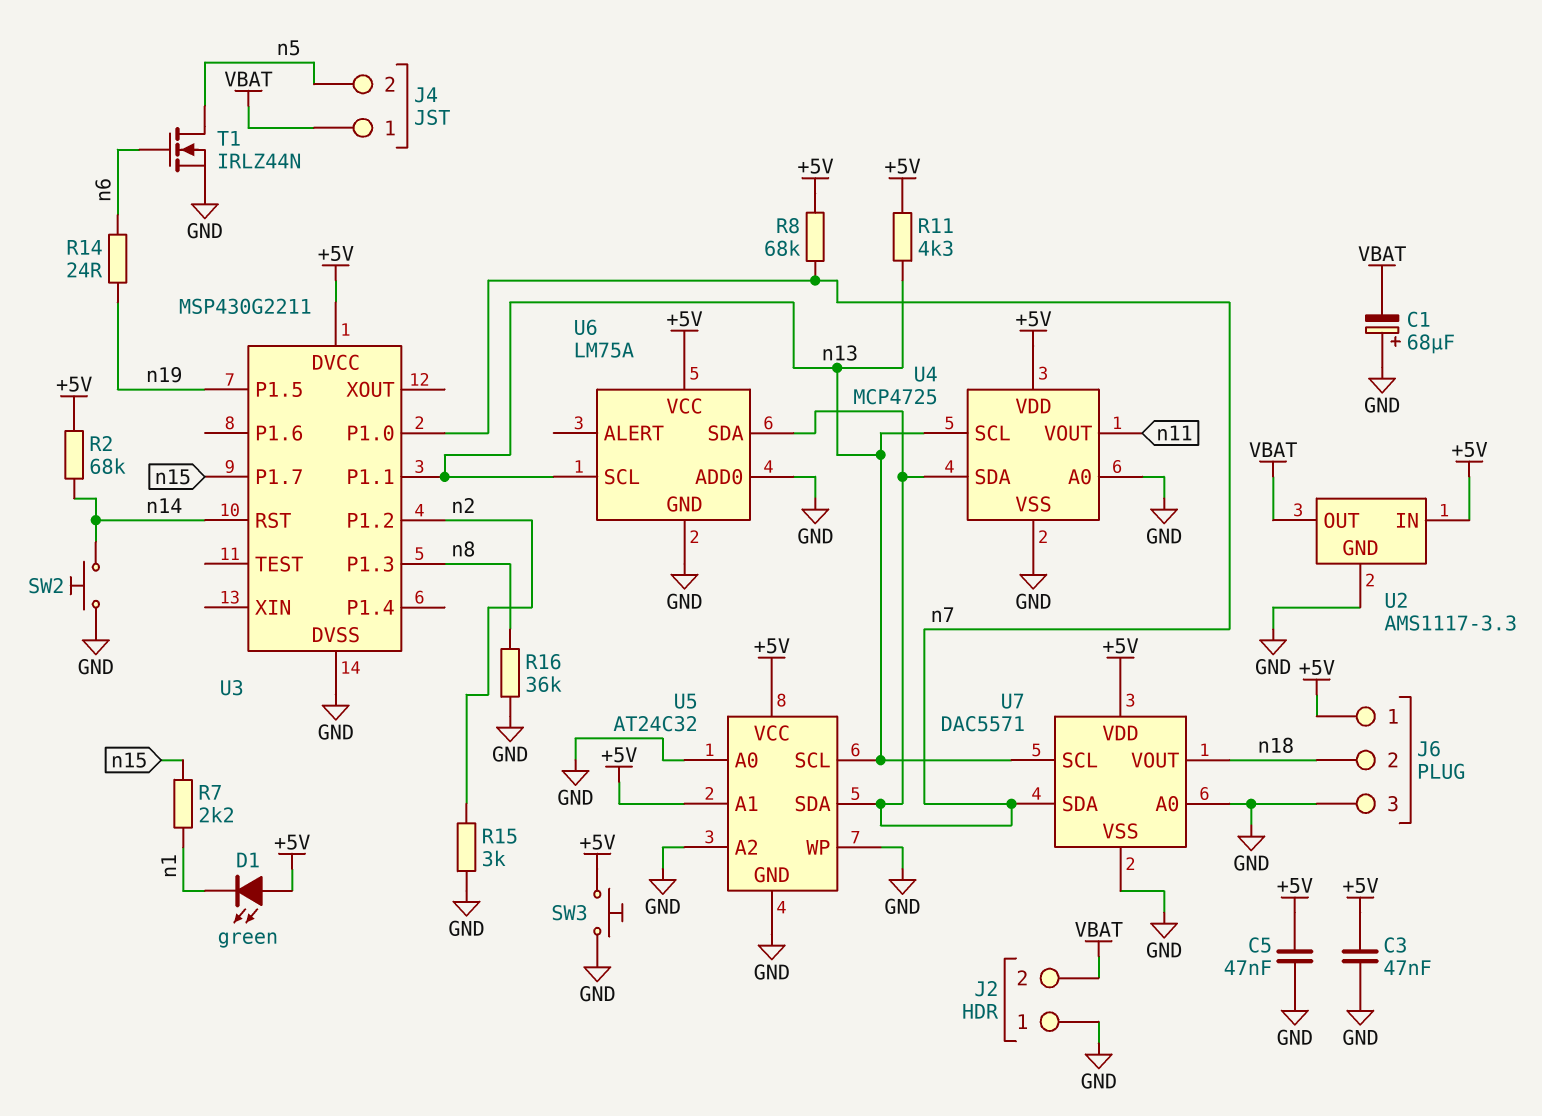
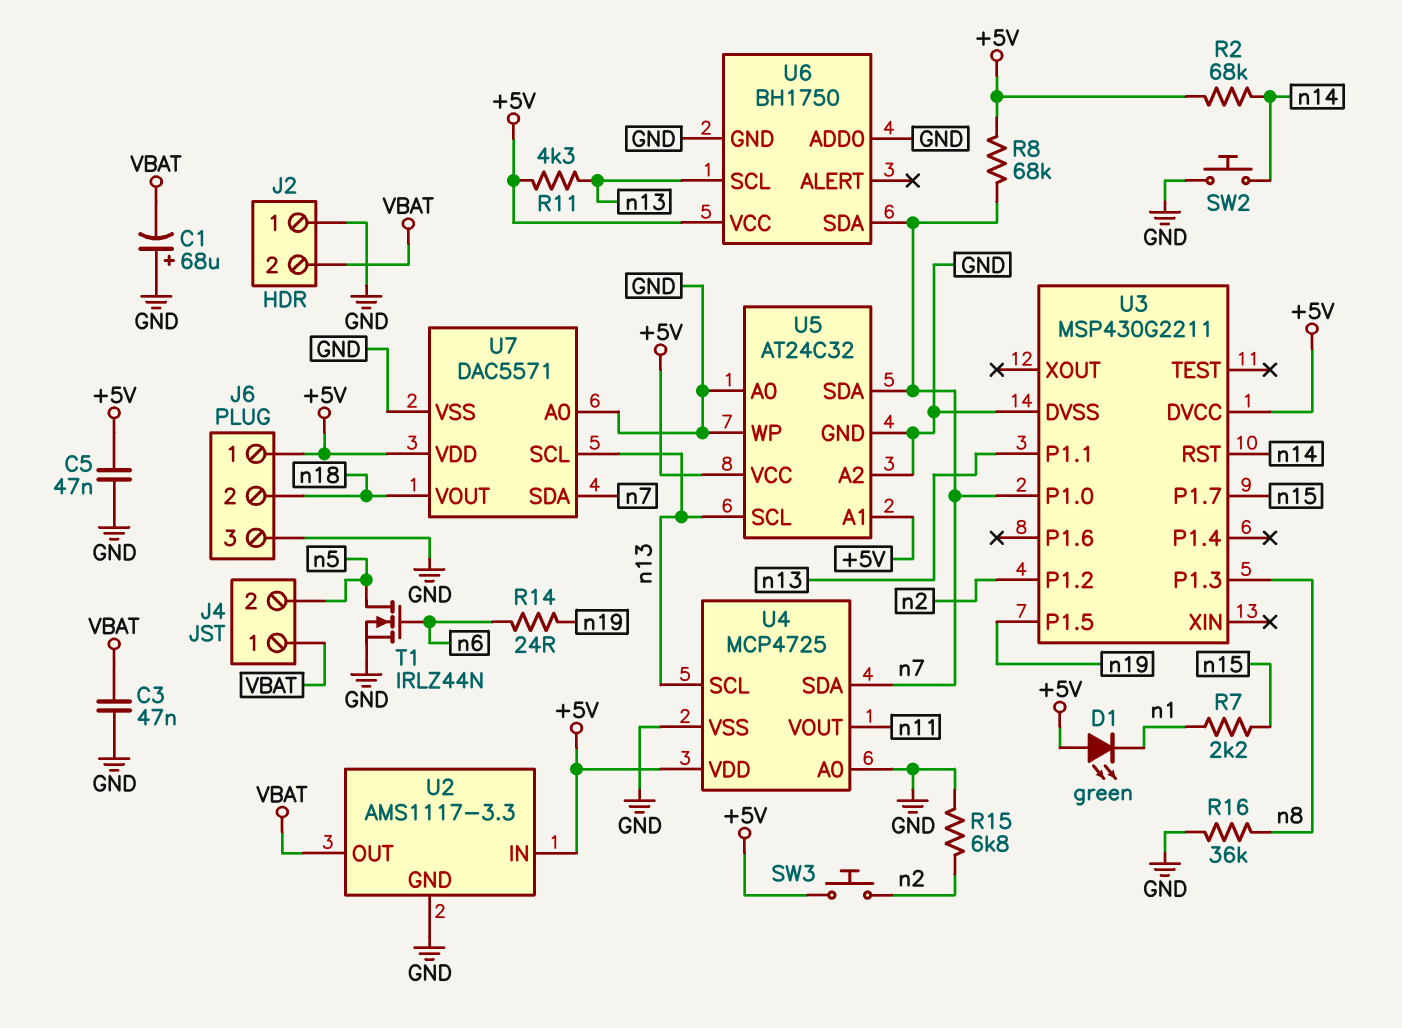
C3: 47nF (+5V, GND) -> 47nF (GND, VBAT)
R15: 3k (GND, n2) -> 6.8k (GND, n2)
SW3: button (+5V, GND) -> button (+5V, n2)
U6: LM75A -> BH1750

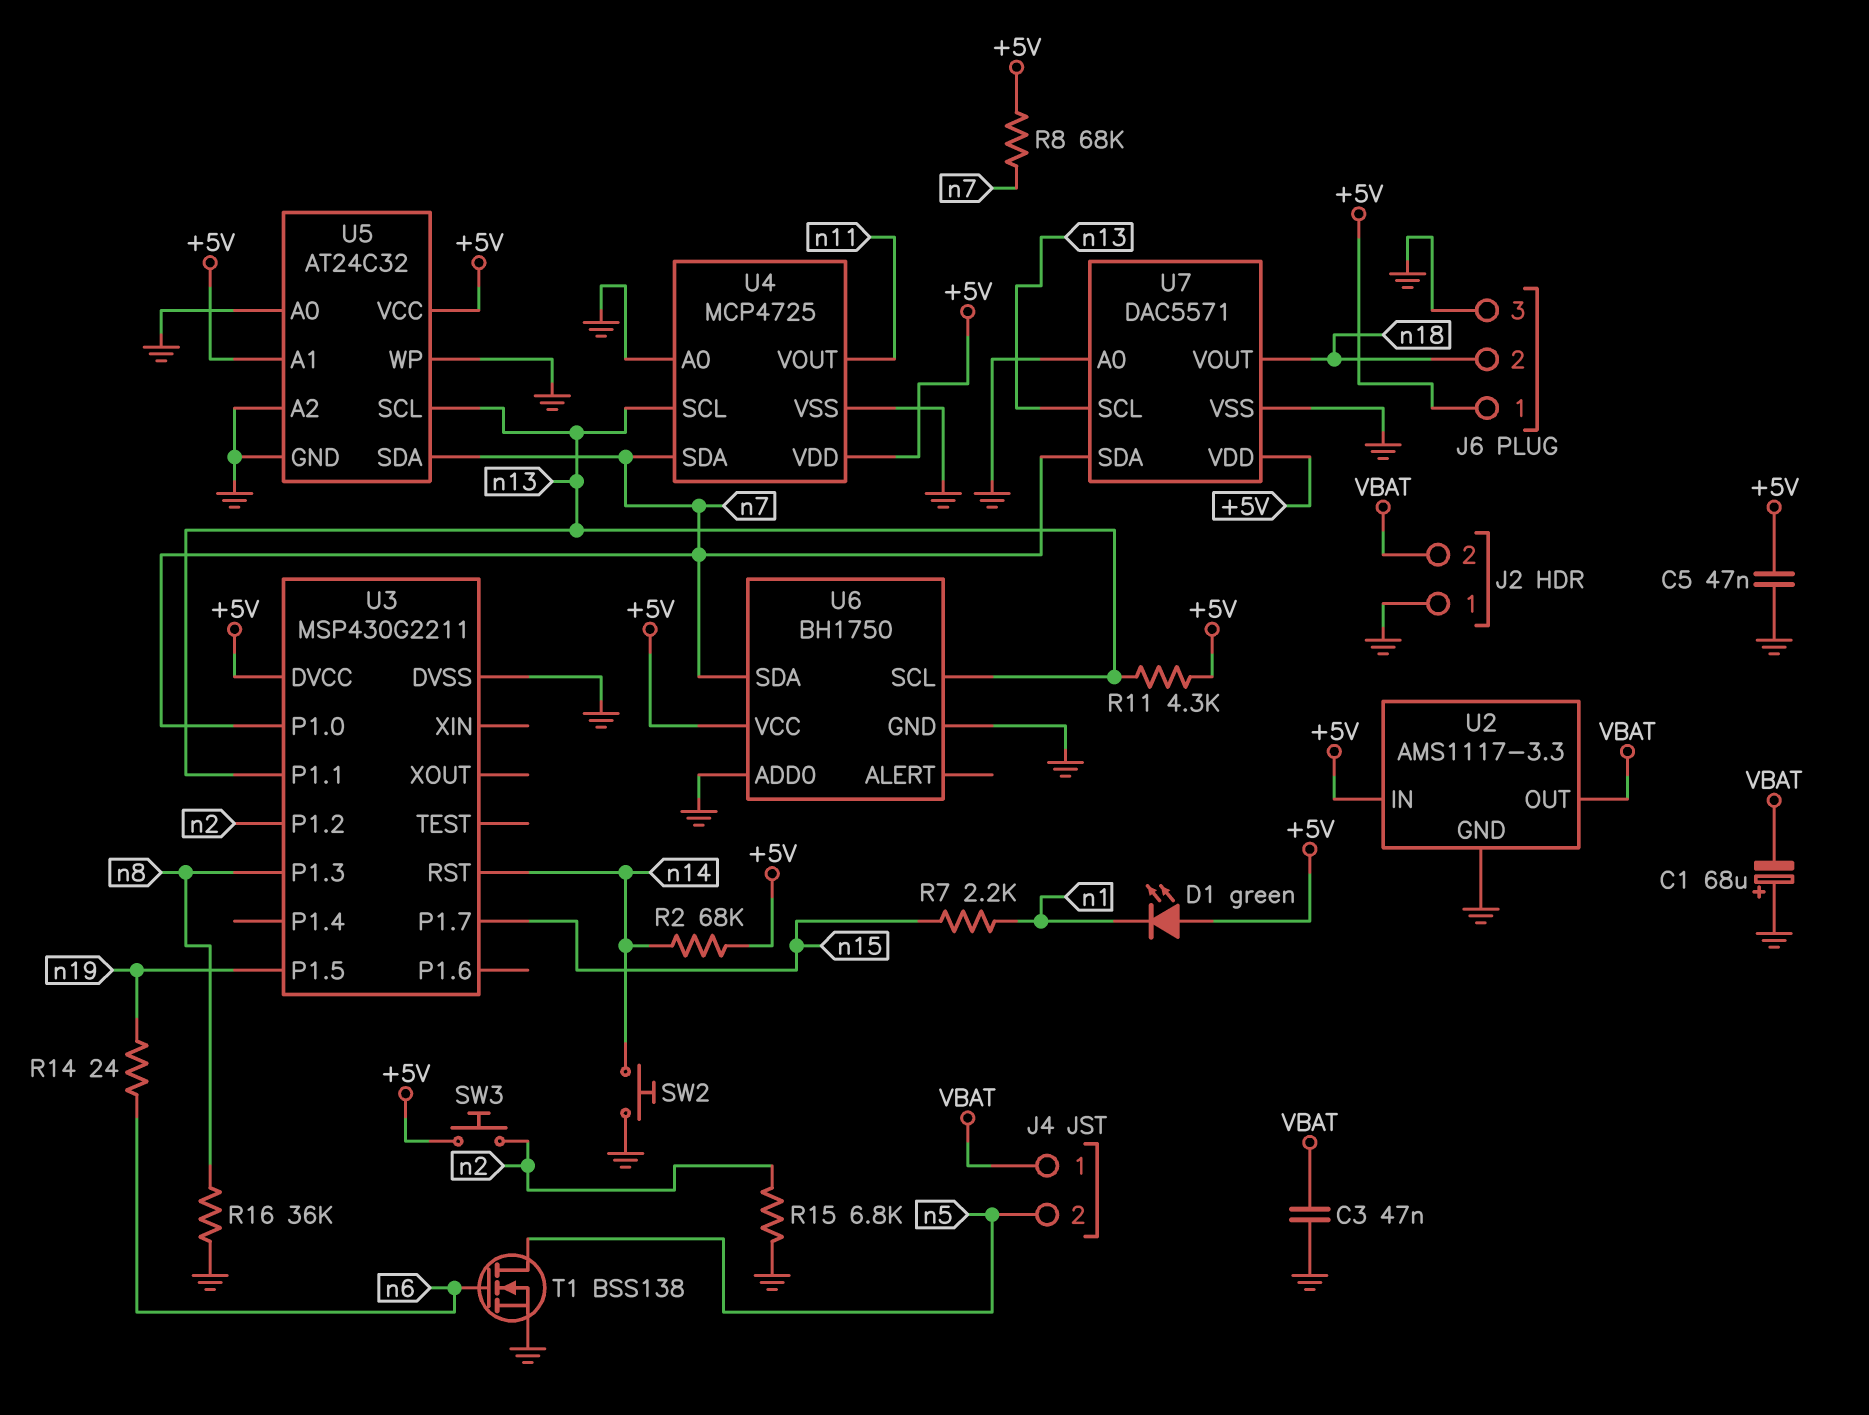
T1: NMOS IRLZ44N (G n6, D n5, S GND) -> NMOS BSS138 (G n6, D n5, S GND)

